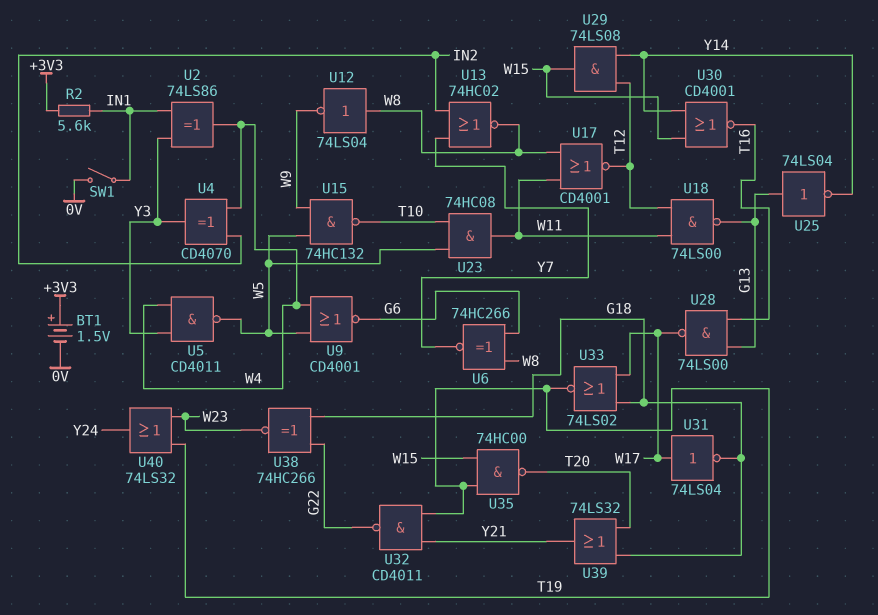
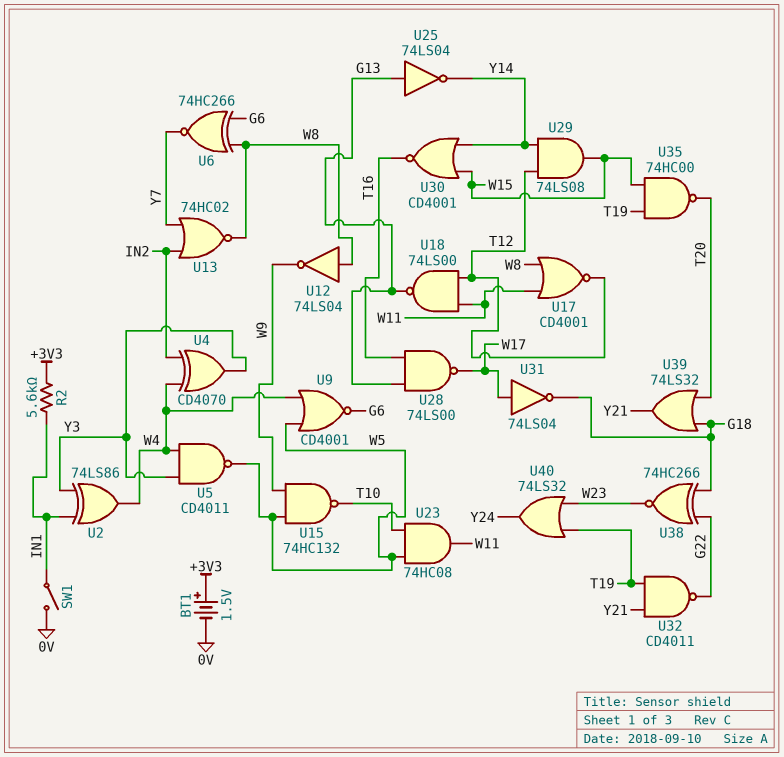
U33: NOR 74LS02 (in G18, in W17, out T19) -> none

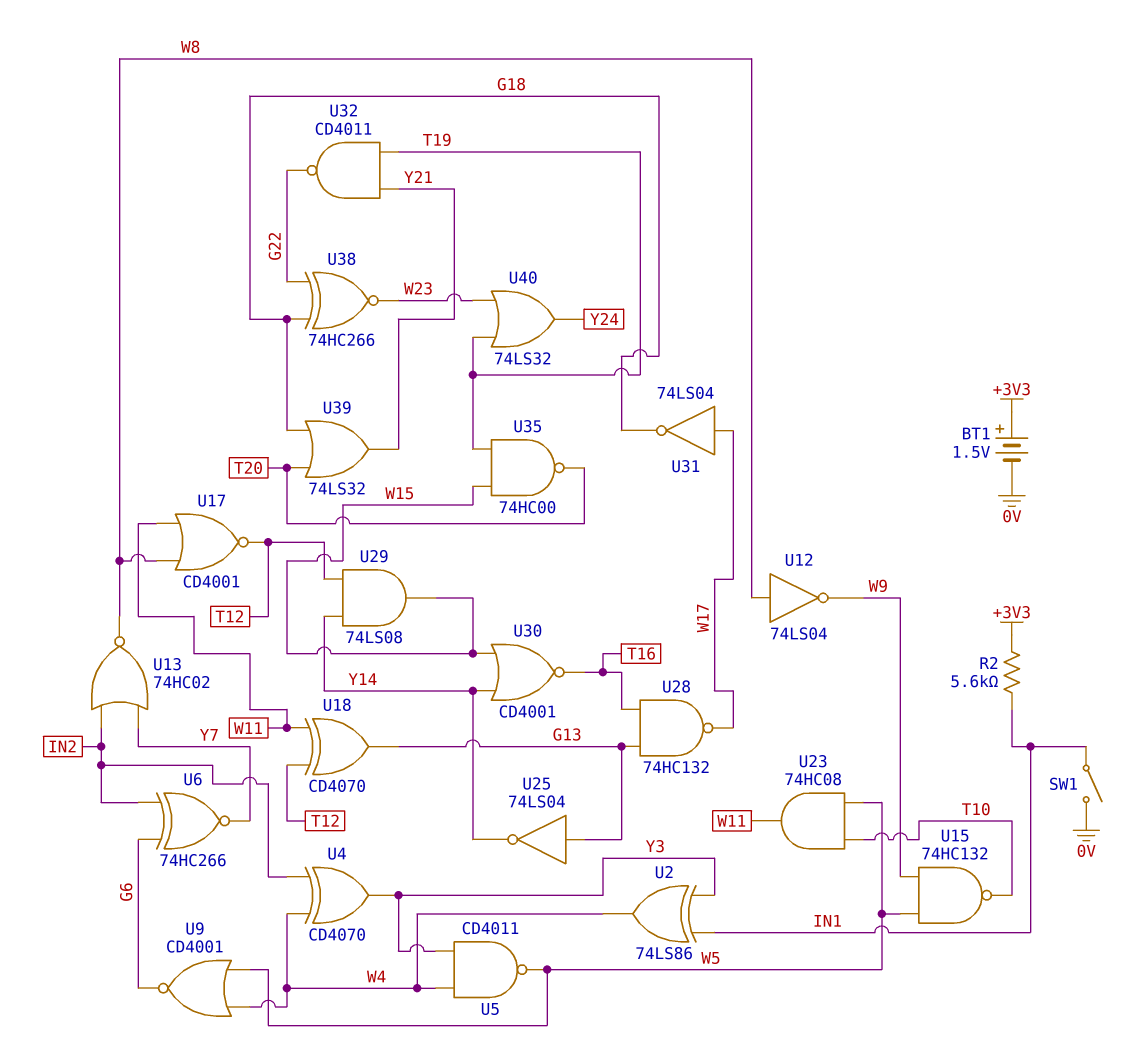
U6: XNOR 74HC266 (in G6, in W8, out Y7) -> XNOR 74HC266 (in G6, in IN2, out Y7)
U18: NAND 74LS00 (in T12, in W11, out G13) -> XOR CD4070 (in T12, in W11, out G13)
U28: NAND 74LS00 (in G13, in T16, out W17) -> NAND 74HC132 (in G13, in T16, out W17)

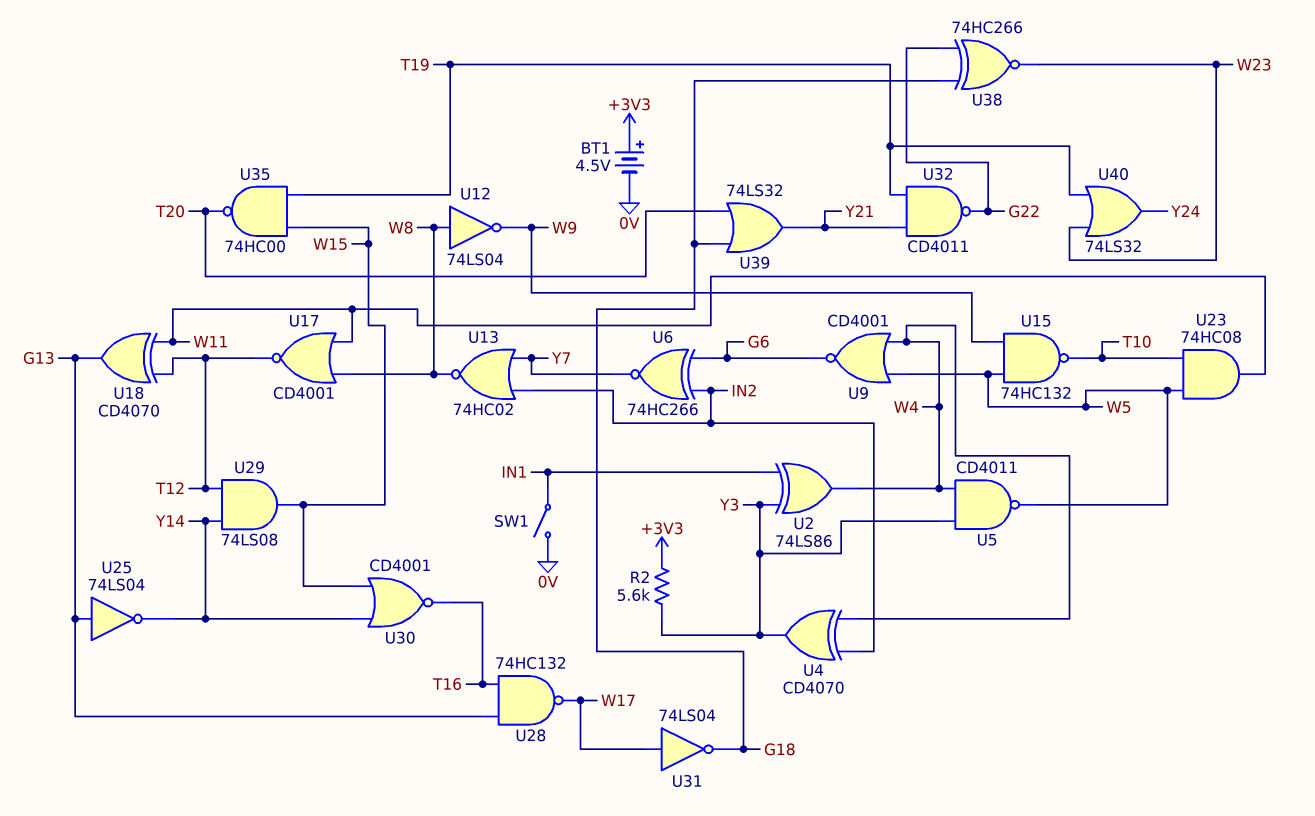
BT1: 1.5V (plus +3V3, minus 0V) -> 4.5V (plus +3V3, minus 0V)
R2: 5.6k (+3V3, IN1) -> 5.6k (+3V3, Y3)

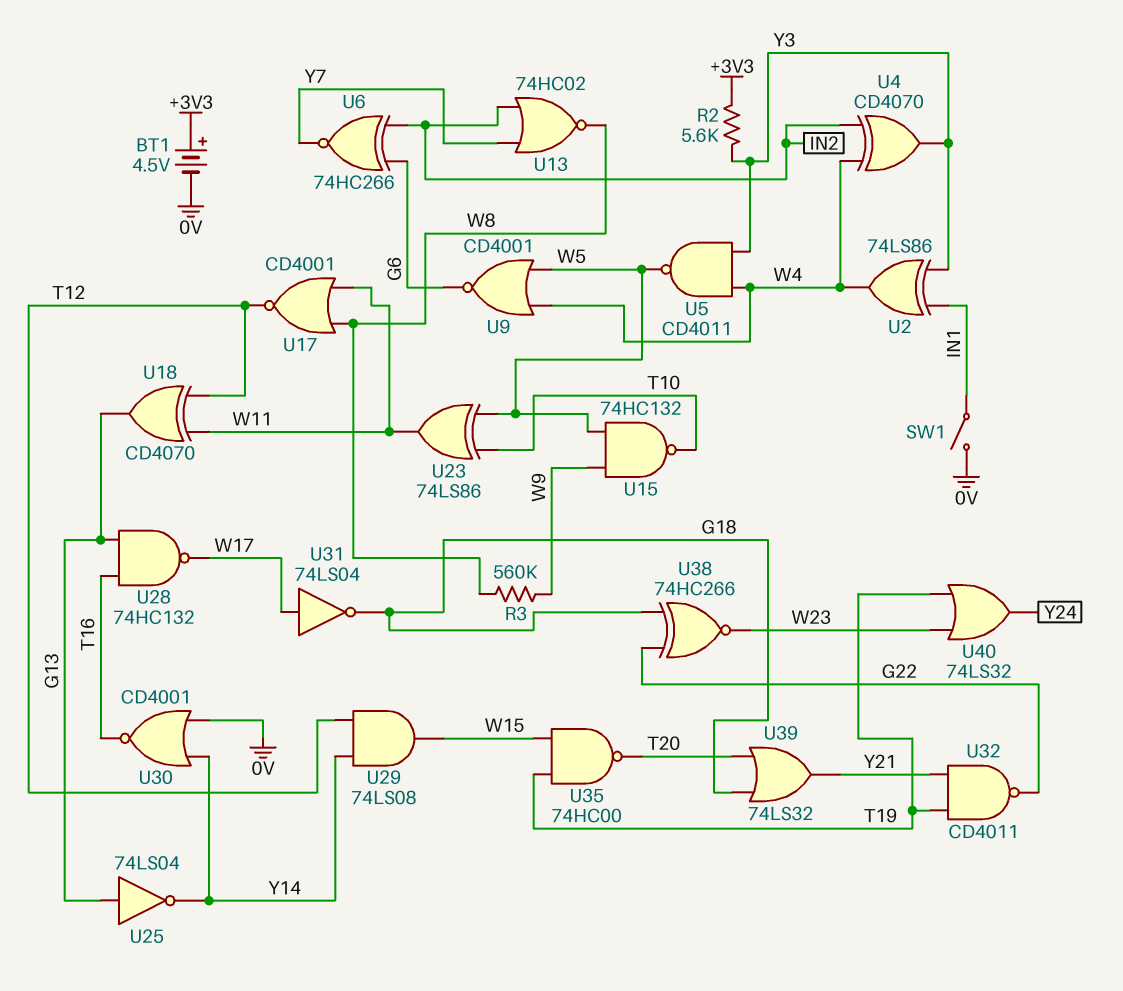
R3: none -> 560k (W8, W9)
U12: NOT 74LS04 (in W8, out W9) -> none
U23: AND 74HC08 (in T10, in W5, out W11) -> XOR 74LS86 (in T10, in W5, out W11)
U30: NOR CD4001 (in W15, in Y14, out T16) -> NOR CD4001 (in 0V, in Y14, out T16)

